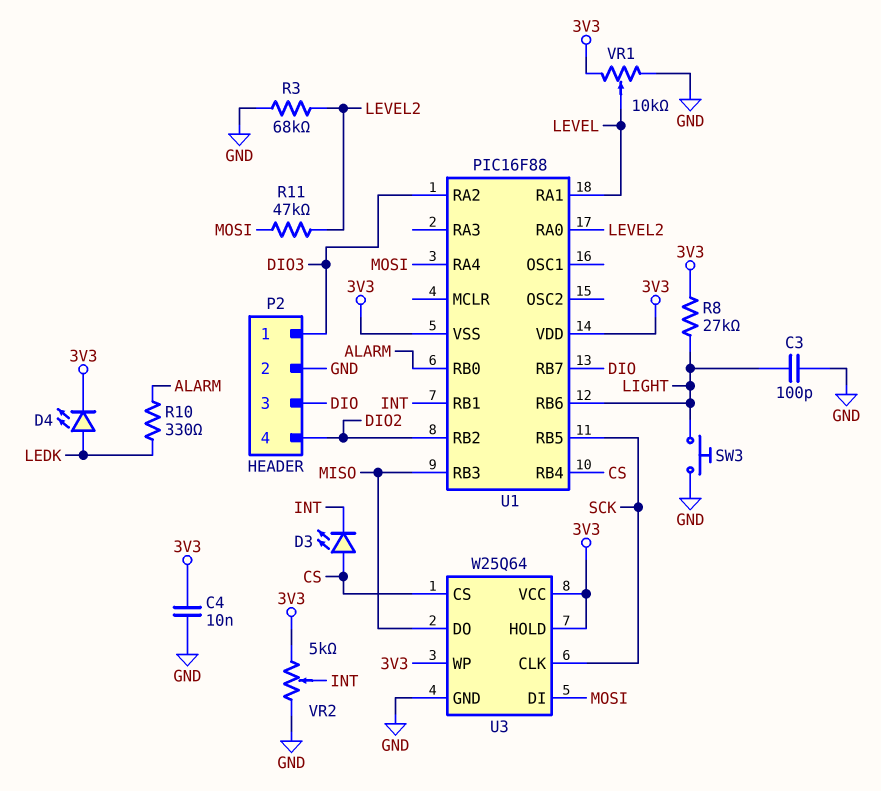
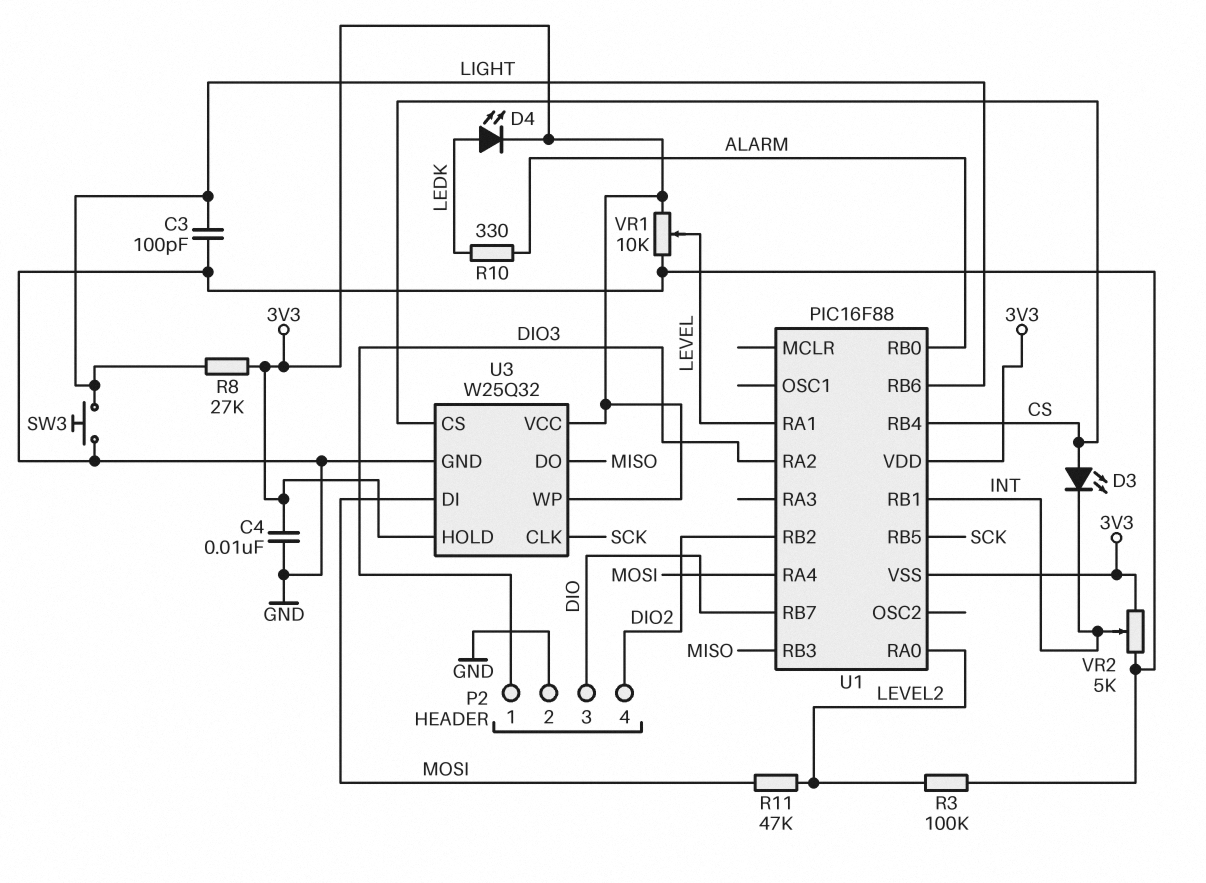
R3: 68k (GND, LEVEL2) -> 100k (GND, LEVEL2)
U3: W25Q64 -> W25Q32

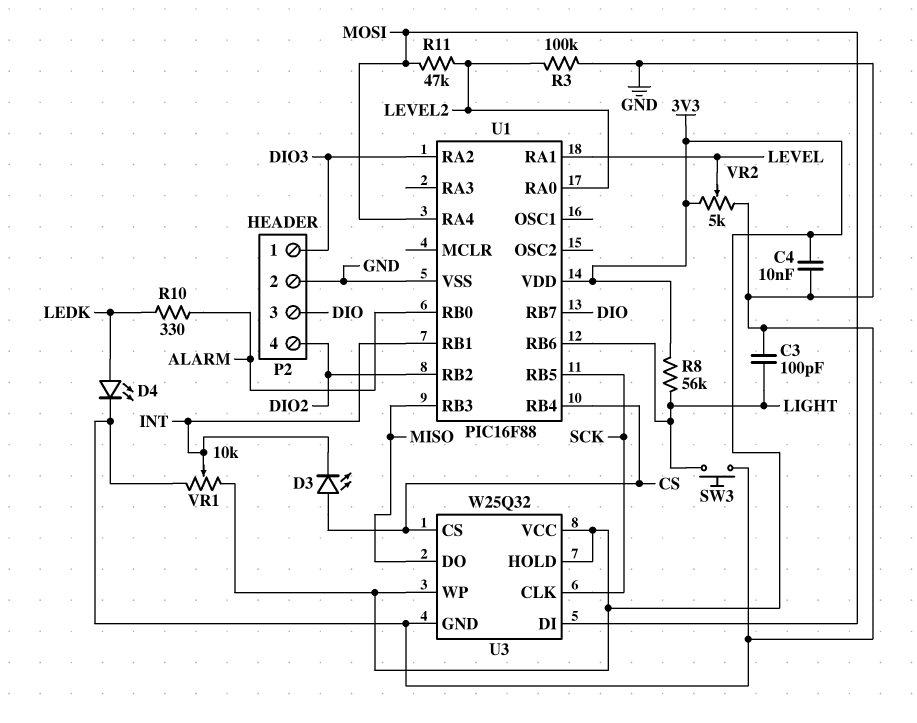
D4: LED (A LEDK, K 3V3) -> LED (A LEDK, K GND)
R8: 27k (3V3, LIGHT) -> 56k (3V3, LIGHT)
U1 pin VSS: 3V3 -> GND
VR1: 10k (3V3, GND, wiper LEVEL) -> 10k (3V3, GND, wiper INT)
VR2: 5k (3V3, GND, wiper INT) -> 5k (3V3, GND, wiper LEVEL)

